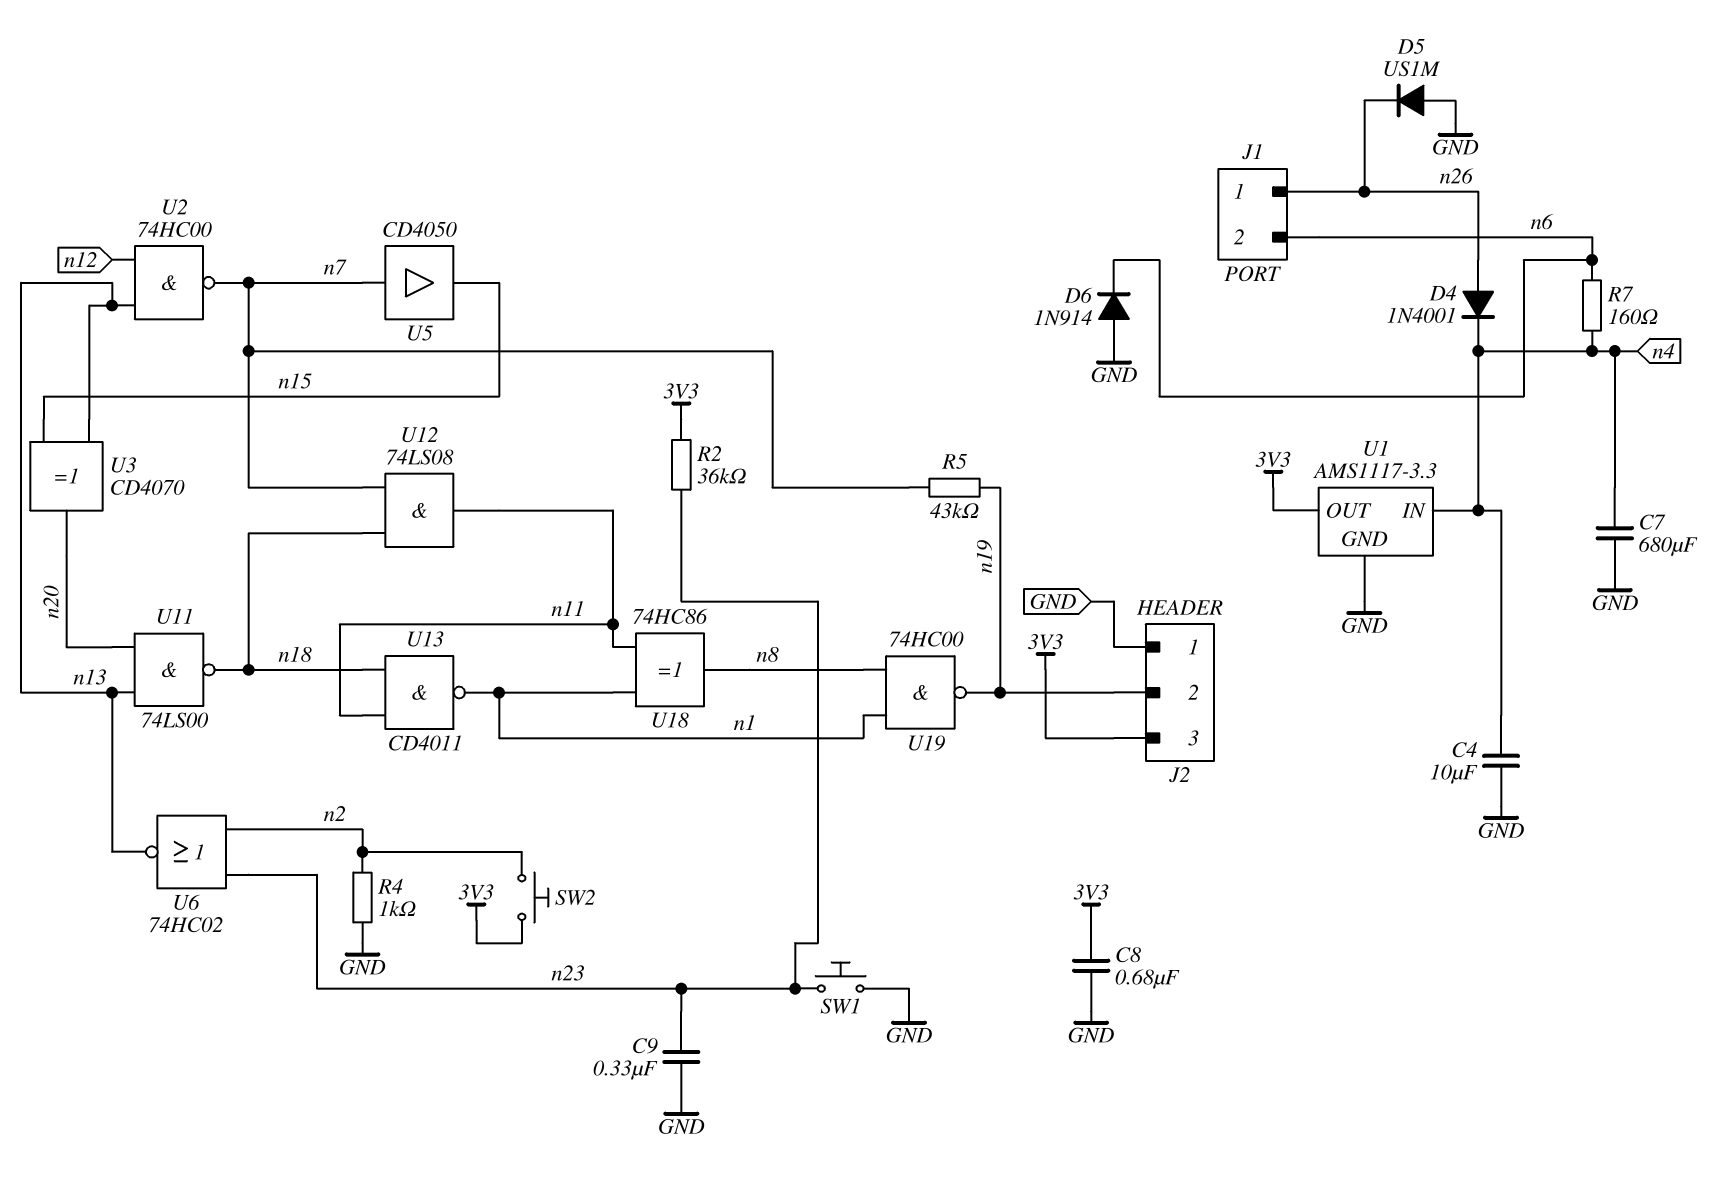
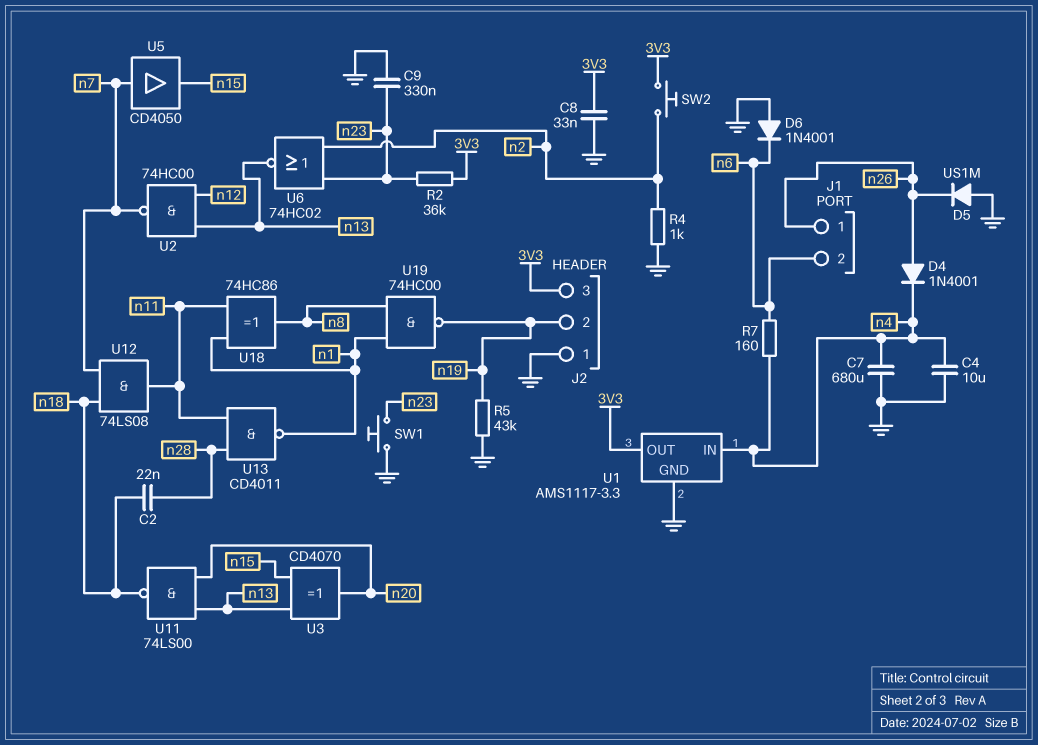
C2: none -> 22nF (n18, n28)
C8: 680nF (3V3, GND) -> 33nF (3V3, GND)
D6: diode 1N914 (A GND, K n6) -> diode 1N4001 (A GND, K n6)
R5: 43k (n7, n19) -> 43k (GND, n19)
U13: NAND CD4011 (in n11, in n18, out n1) -> NAND CD4011 (in n11, in n28, out n1)

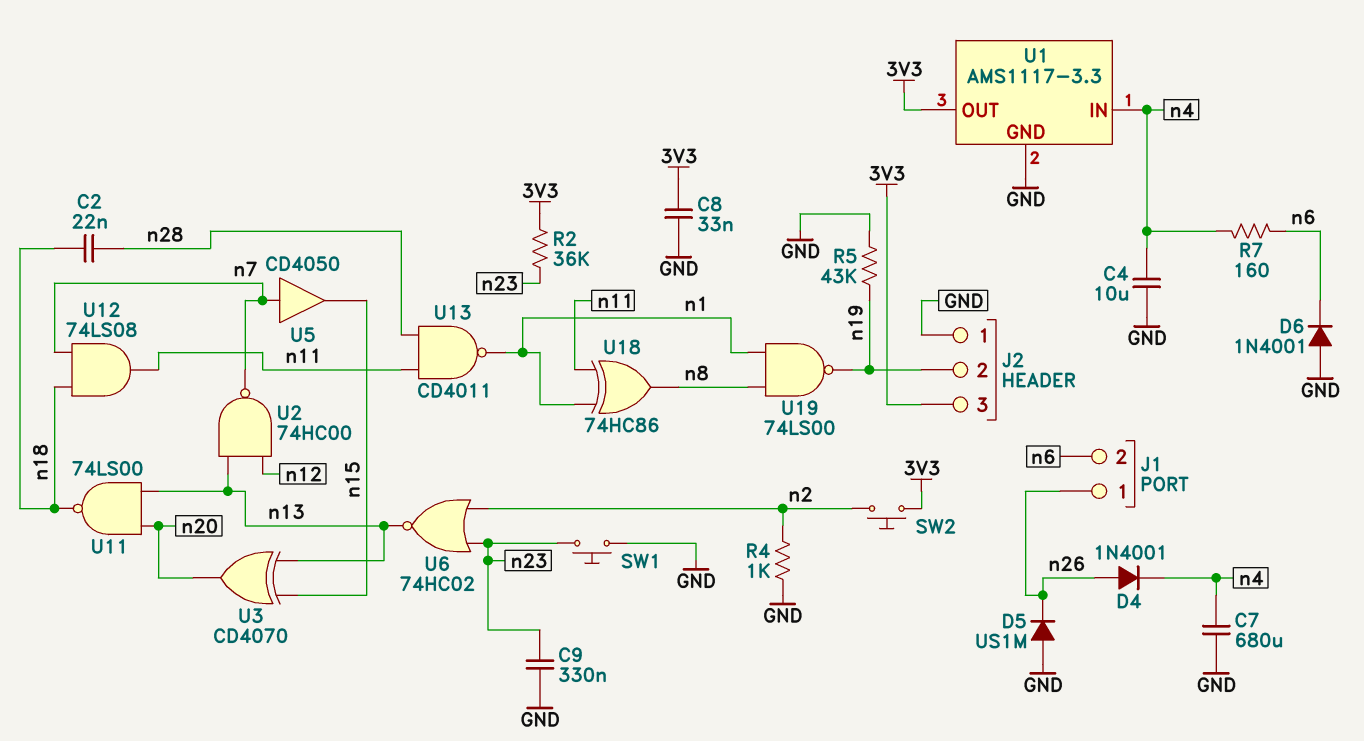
U19: NAND 74HC00 (in n1, in n8, out n19) -> NAND 74LS00 (in n1, in n8, out n19)

